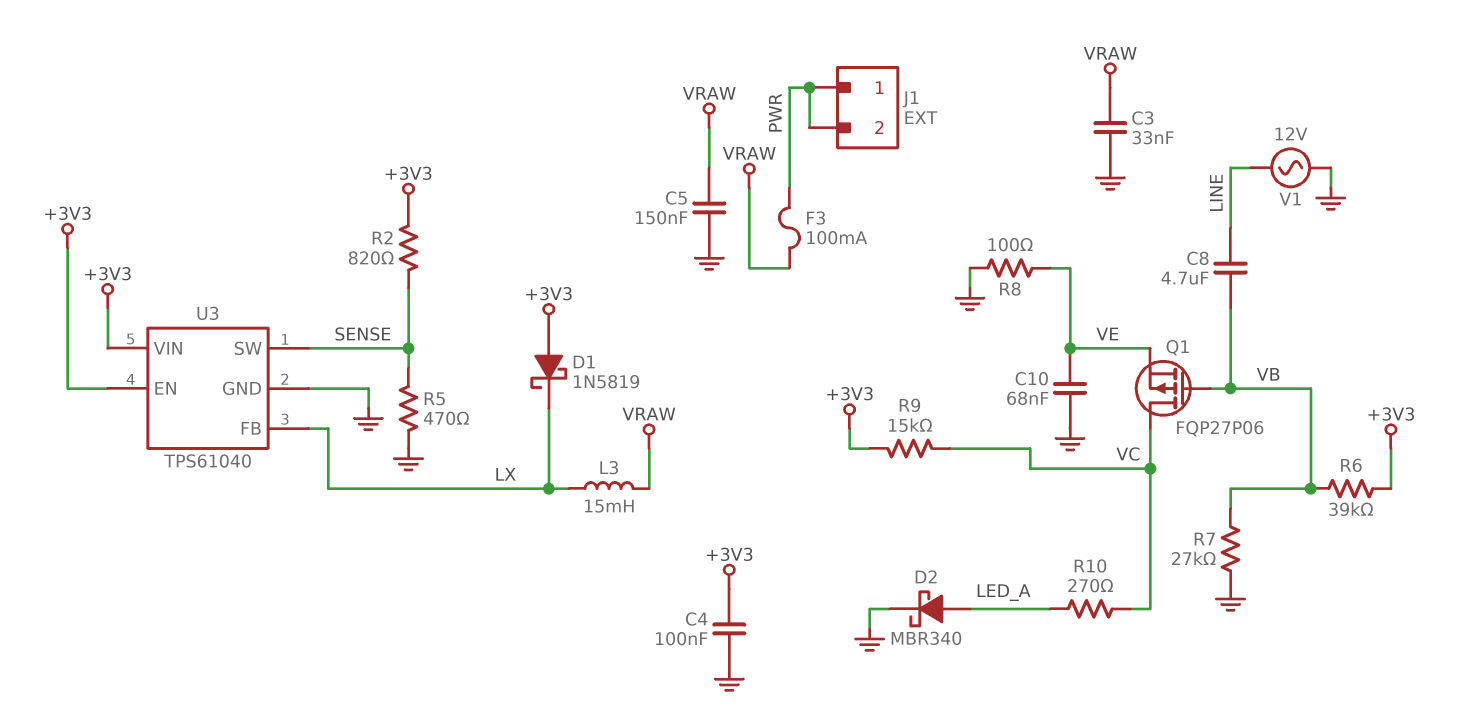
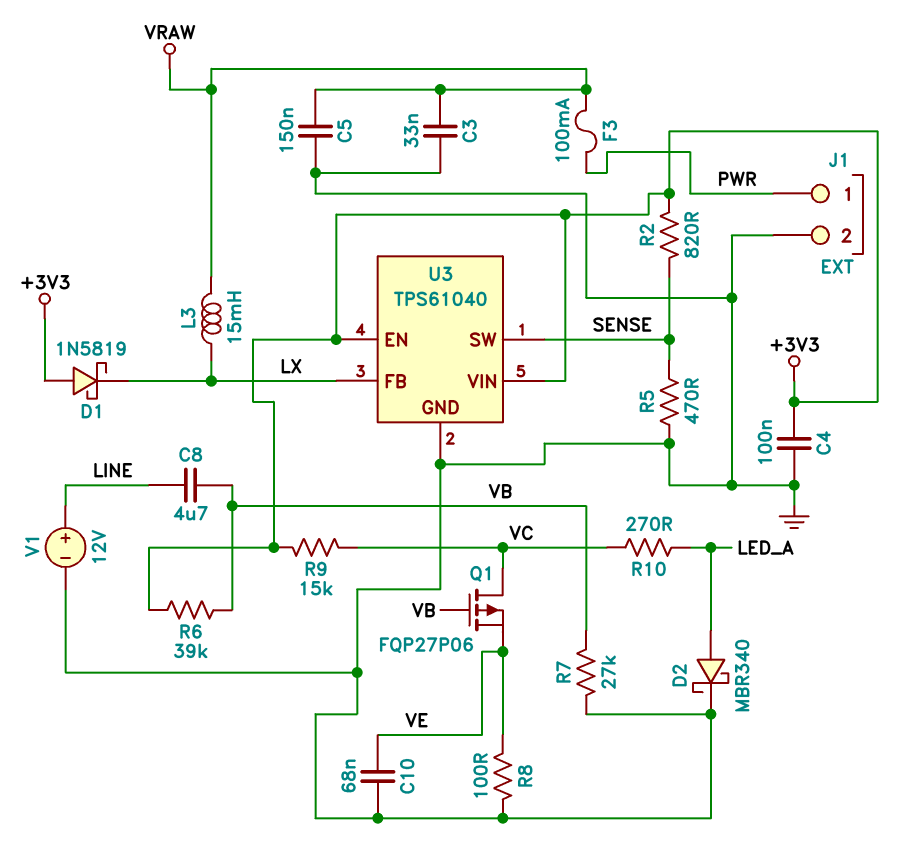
J1 pin 2: PWR -> GND
V1: AC 12V (GND, LINE) -> 12V (plus LINE, minus GND)

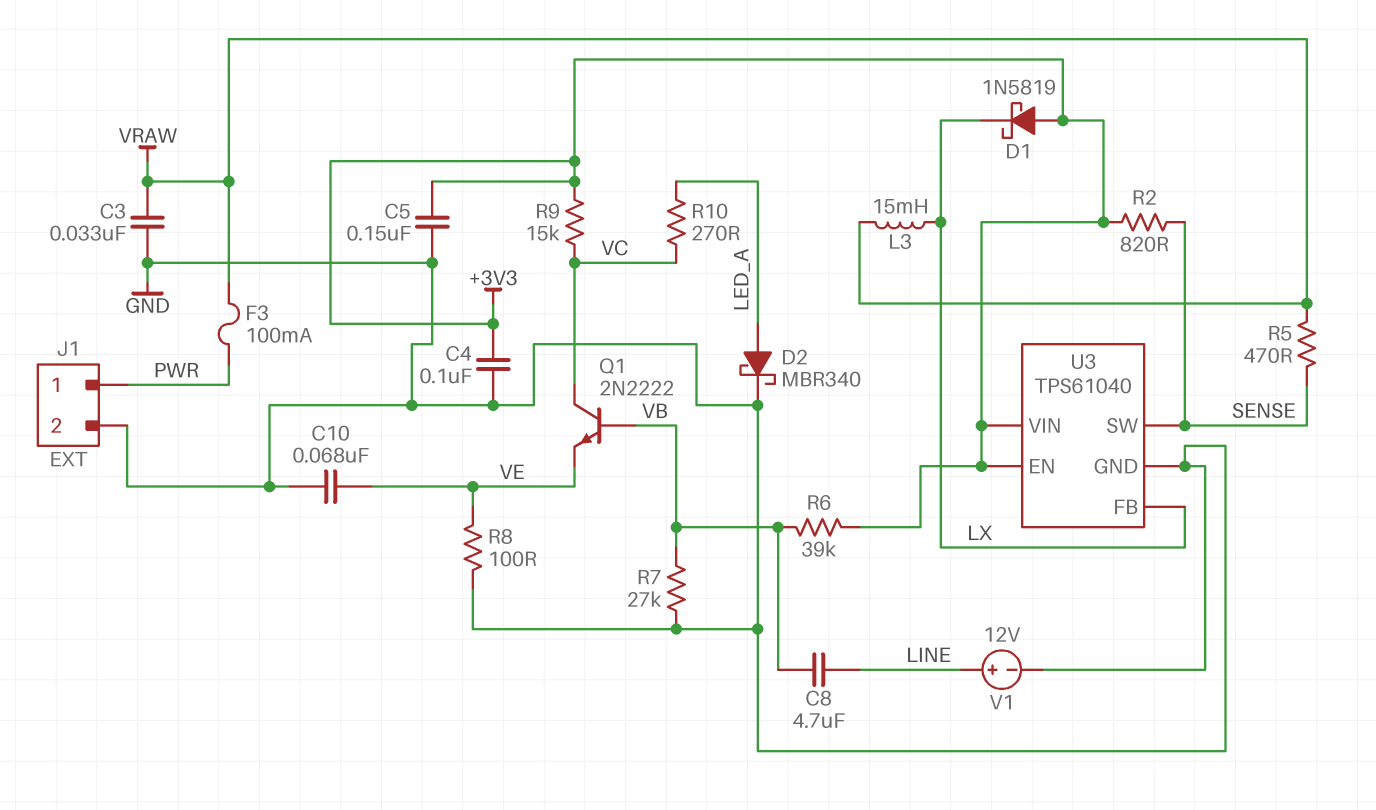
C5: 150nF (GND, VRAW) -> 150nF (+3V3, GND)
Q1: PMOS FQP27P06 (G VB, D VC, S VE) -> NPN 2N2222 (B VB, C VC, E VE)
R5: 470 (GND, SENSE) -> 470 (SENSE, VRAW)

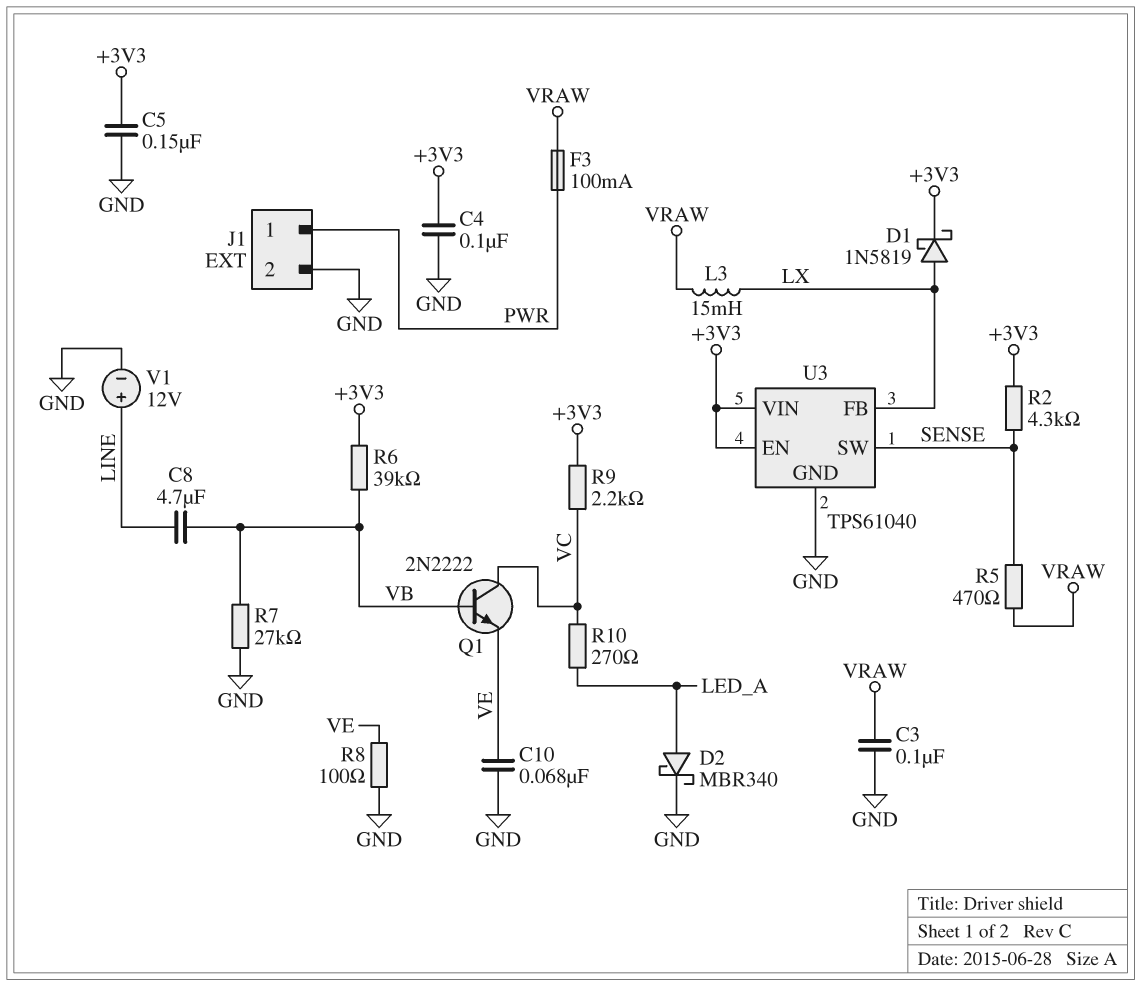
C3: 33nF (GND, VRAW) -> 100nF (GND, VRAW)
D1: schottky 1N5819 (A +3V3, K LX) -> schottky 1N5819 (A LX, K +3V3)
R2: 820 (+3V3, SENSE) -> 4.3k (+3V3, SENSE)
R9: 15k (+3V3, VC) -> 2.2k (+3V3, VC)

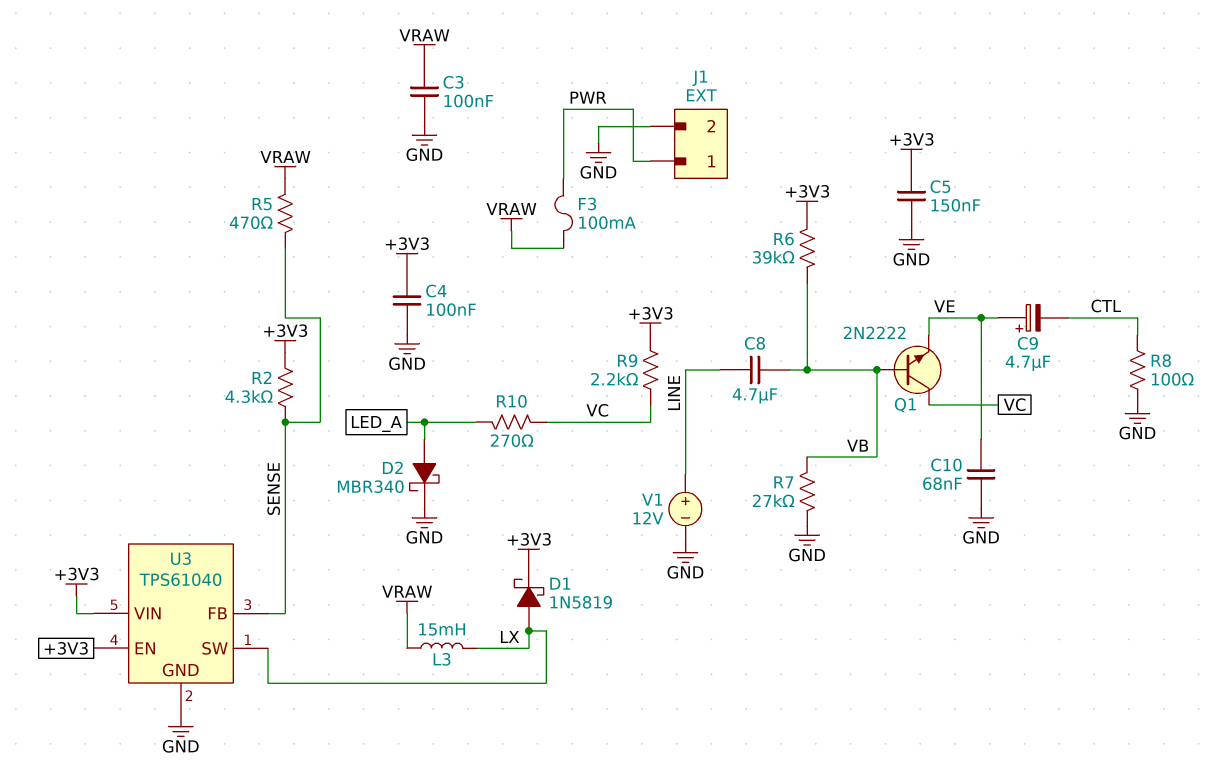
C9: none -> 4.7uF (plus VE, minus CTL)
R8: 100 (GND, VE) -> 100 (CTL, GND)
U3 pin FB: LX -> SENSE
U3 pin SW: SENSE -> LX

